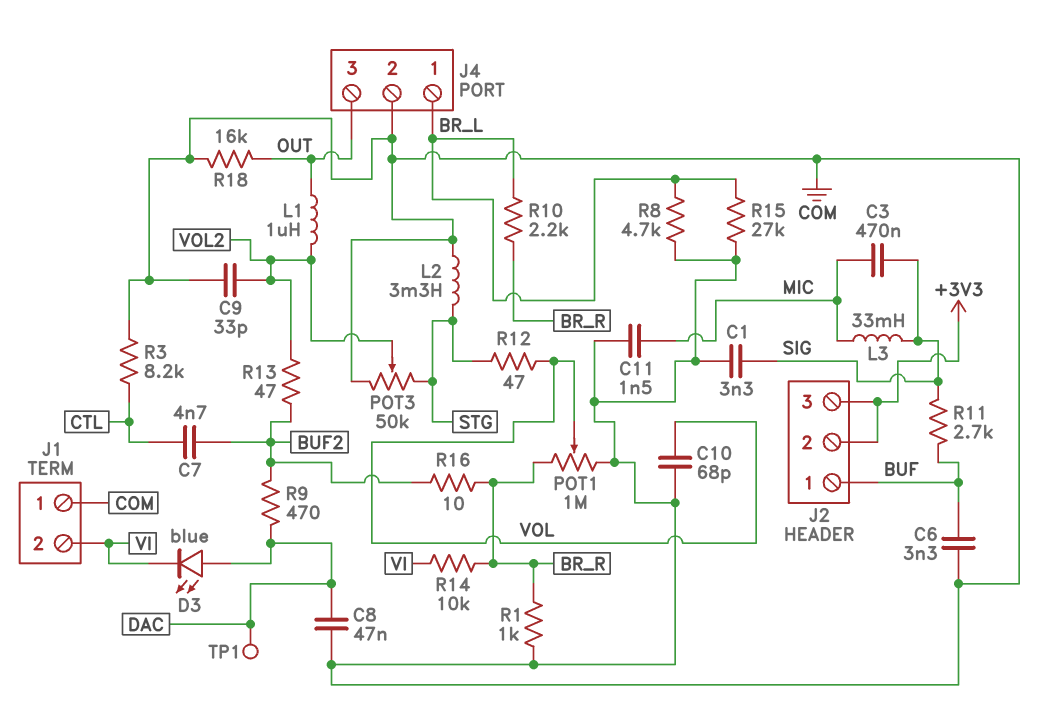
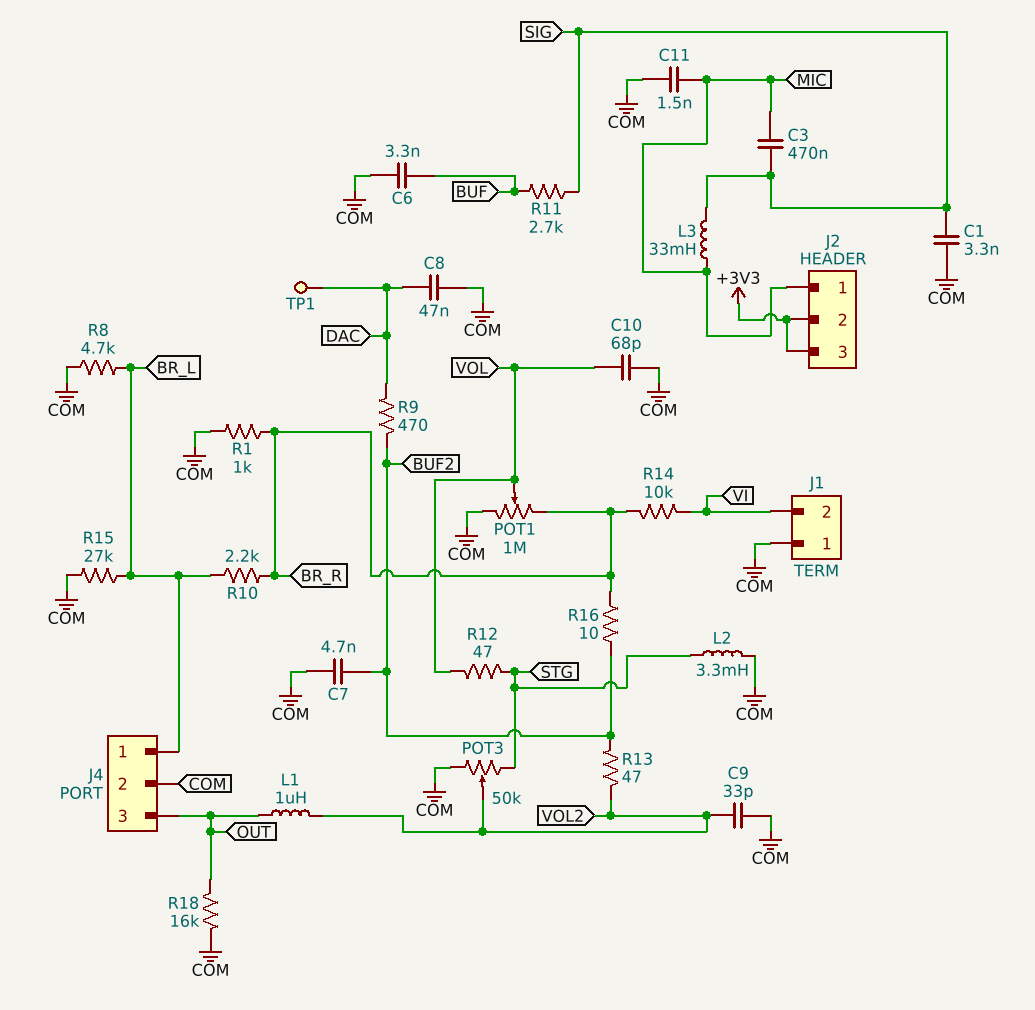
C7: 4.7nF (BUF2, CTL) -> 4.7nF (BUF2, COM)
D3: LED blue (A DAC, K VI) -> none
J2 pin 1: BUF -> MIC
R3: 8.2k (COM, CTL) -> none

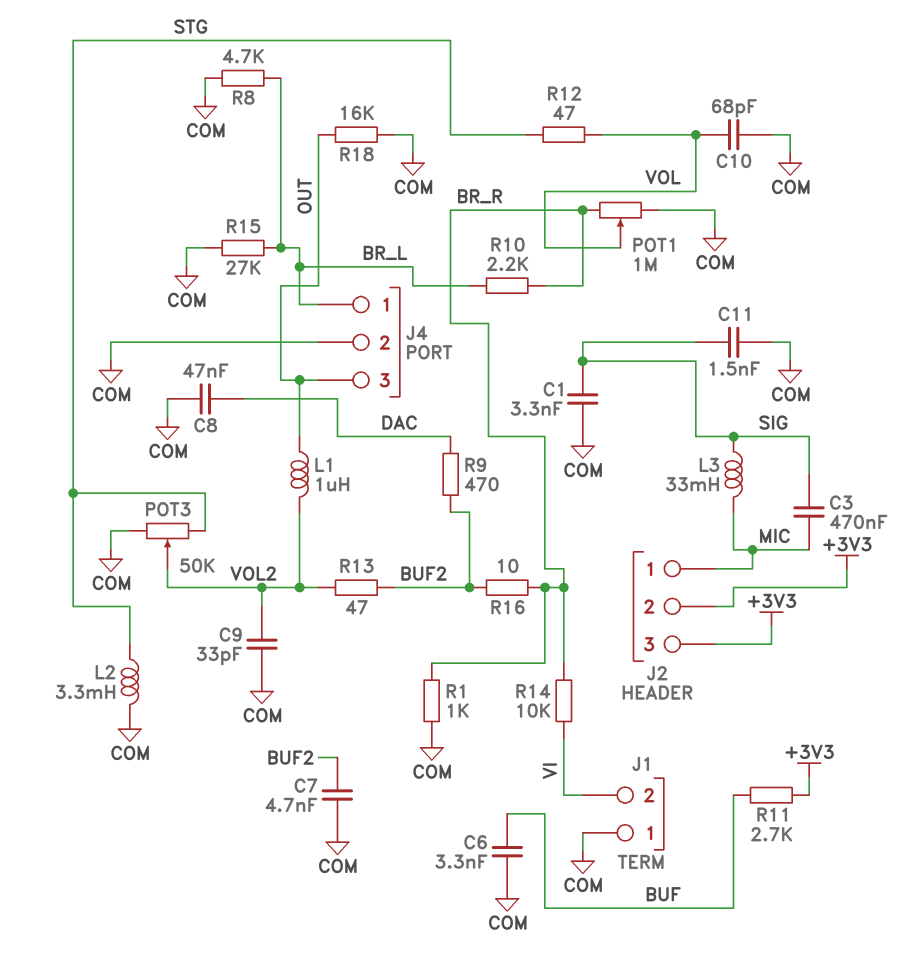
C11: 1.5nF (COM, MIC) -> 1.5nF (COM, SIG)
R11: 2.7k (BUF, SIG) -> 2.7k (+3V3, BUF)
TP1: test point (DAC) -> none

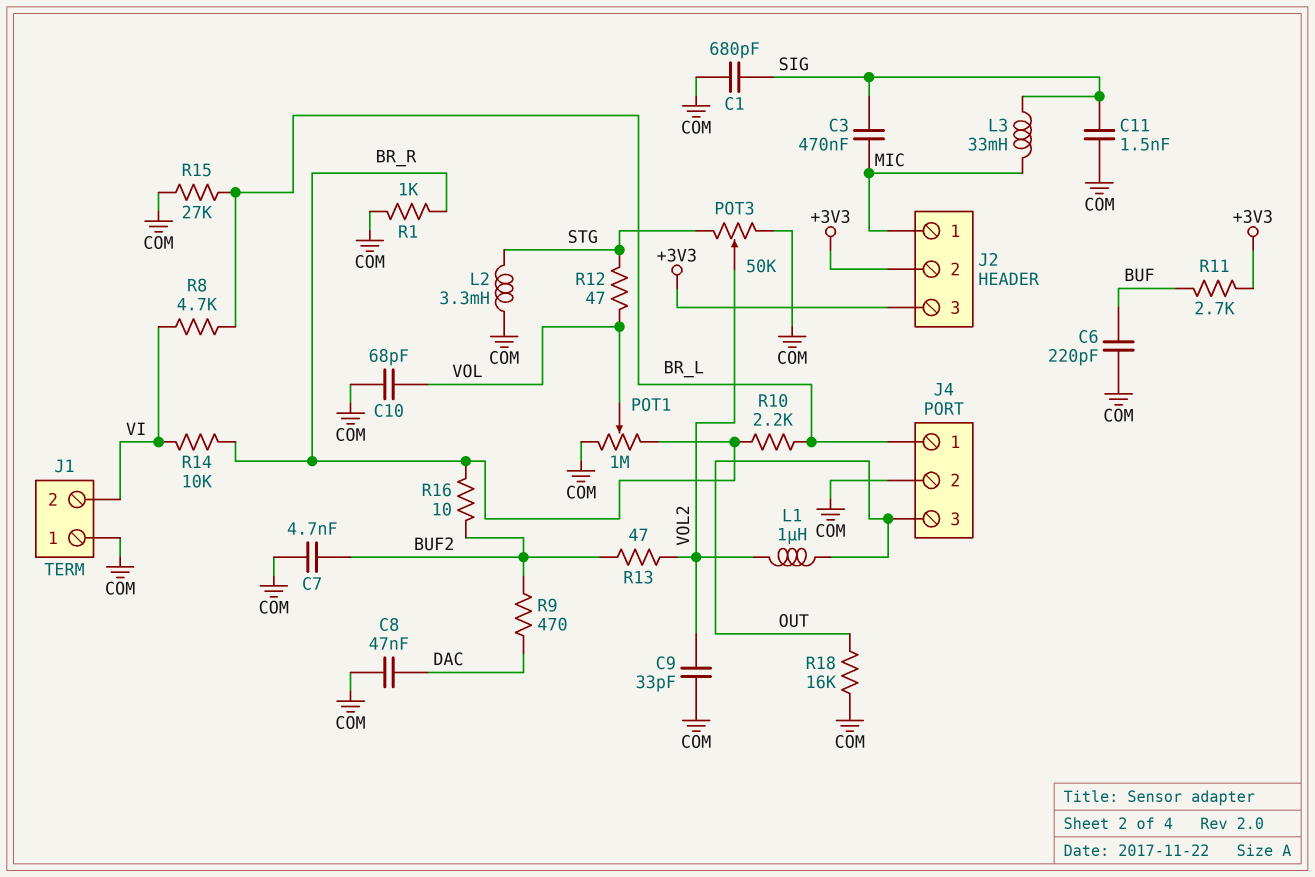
C1: 3.3nF (COM, SIG) -> 680pF (COM, SIG)
C6: 3.3nF (BUF, COM) -> 220pF (BUF, COM)
R8: 4.7k (BR_L, COM) -> 4.7k (BR_L, VI)

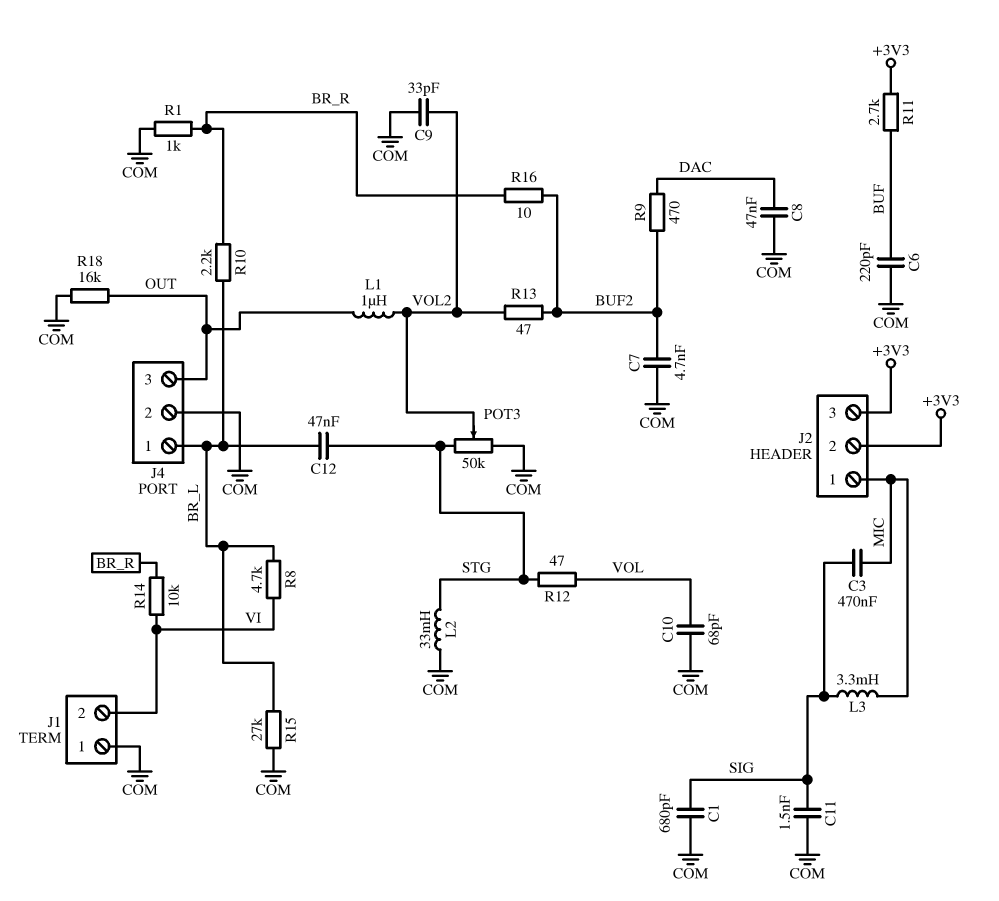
C12: none -> 47nF (BR_L, STG)
L2: 3.3mH (COM, STG) -> 33mH (COM, STG)
L3: 33mH (MIC, SIG) -> 3.3mH (MIC, SIG)
POT1: 1M (BR_R, COM, wiper VOL) -> none

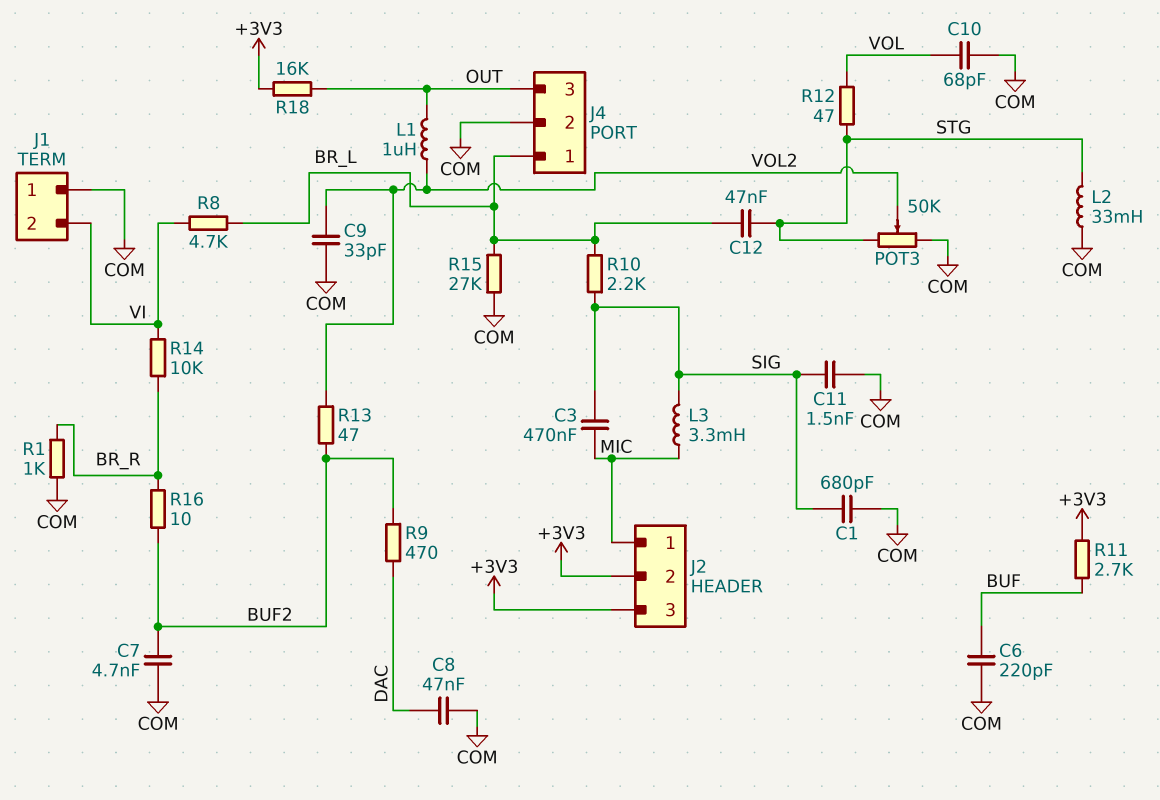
R10: 2.2k (BR_L, BR_R) -> 2.2k (BR_L, SIG)
R18: 16k (COM, OUT) -> 16k (+3V3, OUT)

